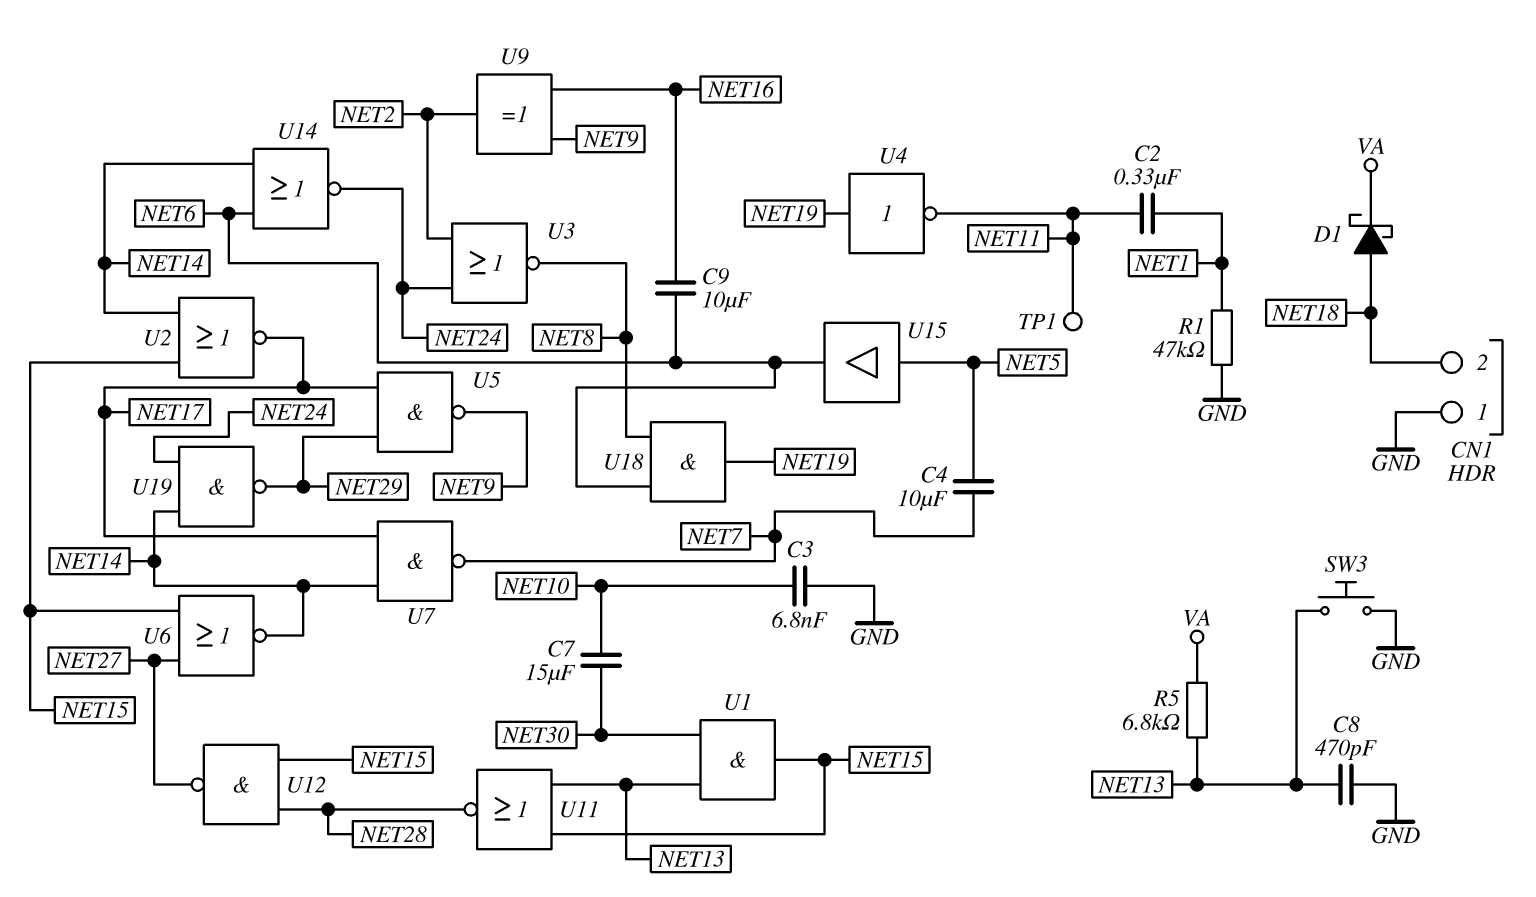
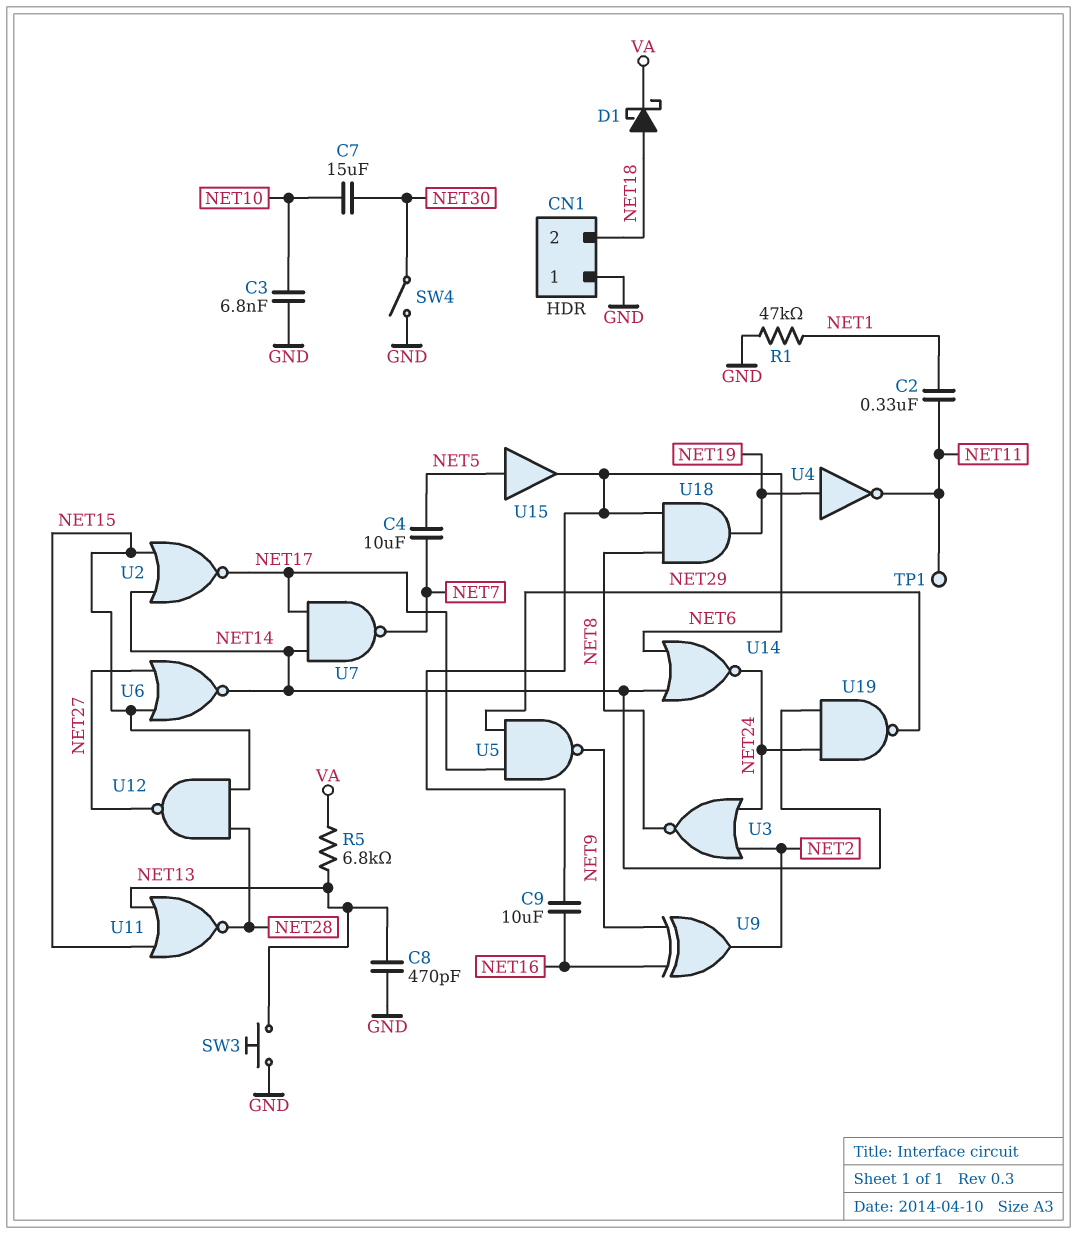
SW4: none -> switch (GND, NET30)
U1: AND (in NET13, in NET30, out NET15) -> none

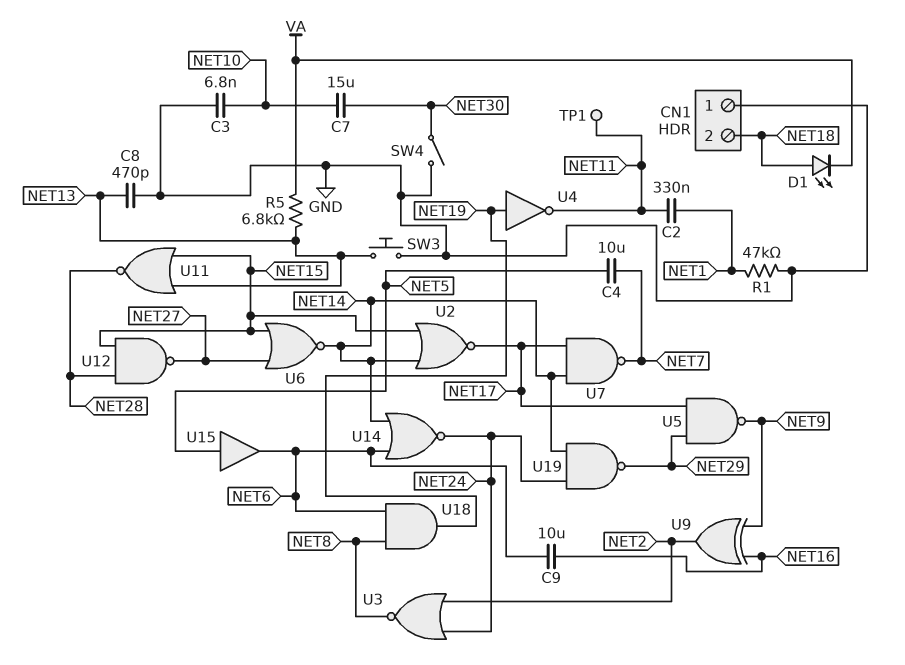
D1: schottky (A NET18, K VA) -> LED (A NET18, K VA)

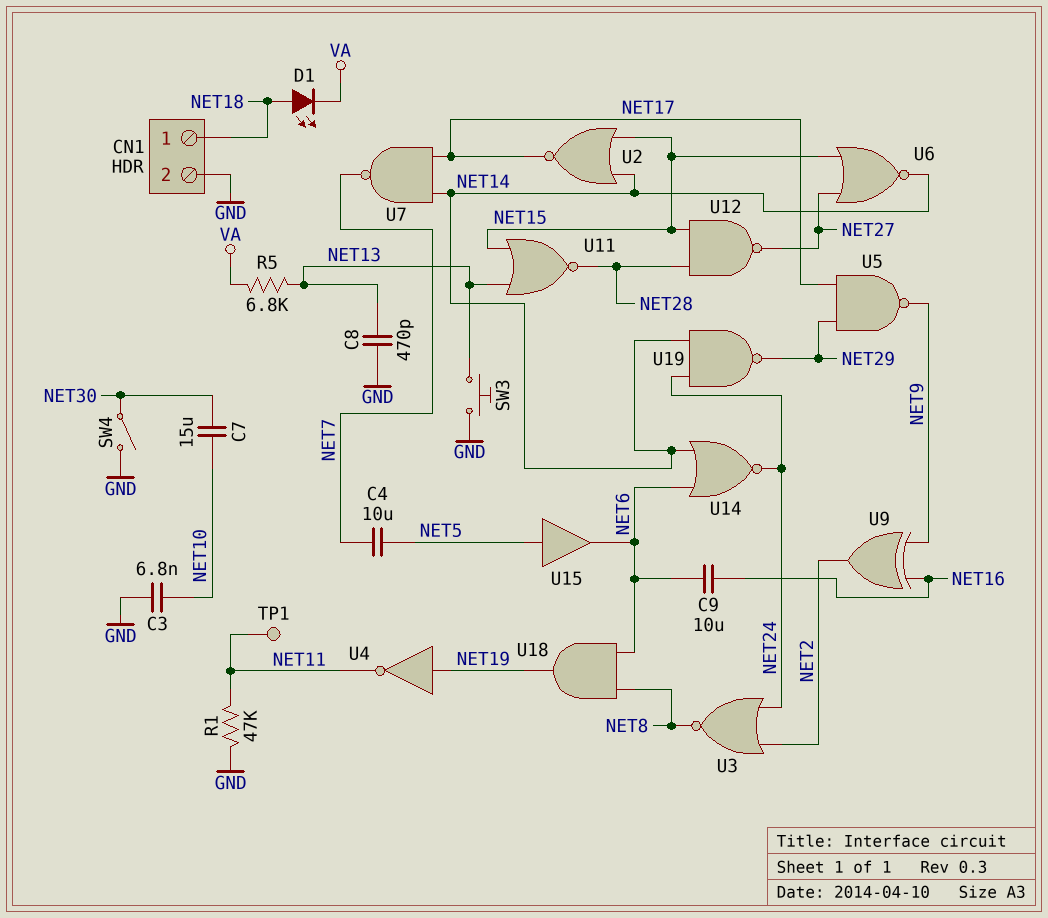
C2: 330nF (NET1, NET11) -> none
CN1 pin 1: GND -> NET18
CN1 pin 2: NET18 -> GND
R1: 47k (GND, NET1) -> 47k (GND, NET11)

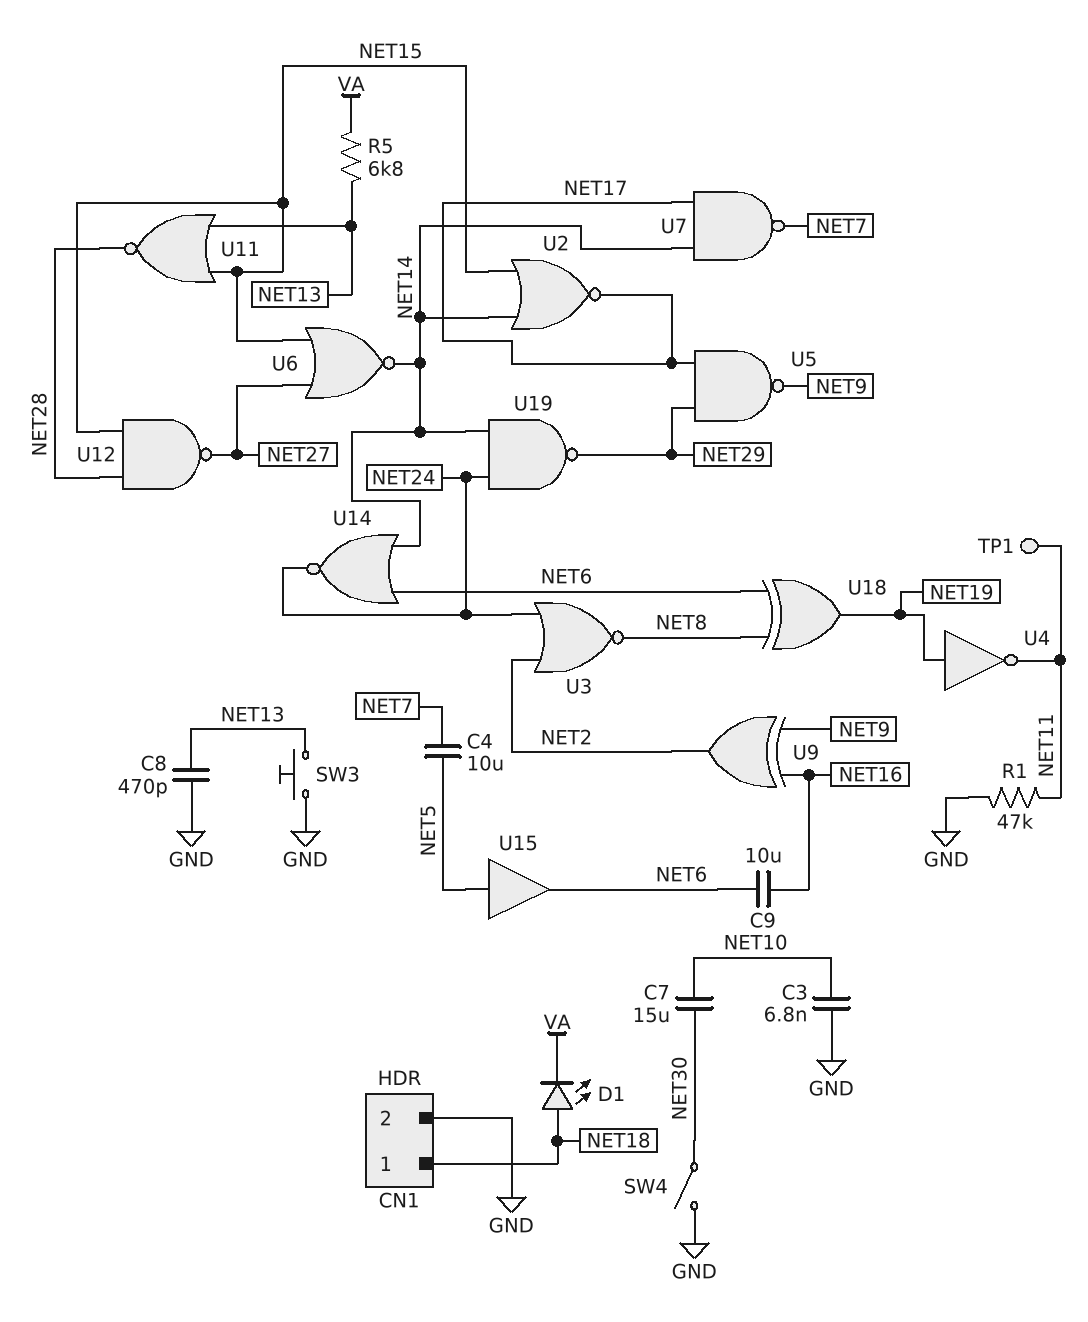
U18: AND (in NET6, in NET8, out NET19) -> XOR (in NET6, in NET8, out NET19)

